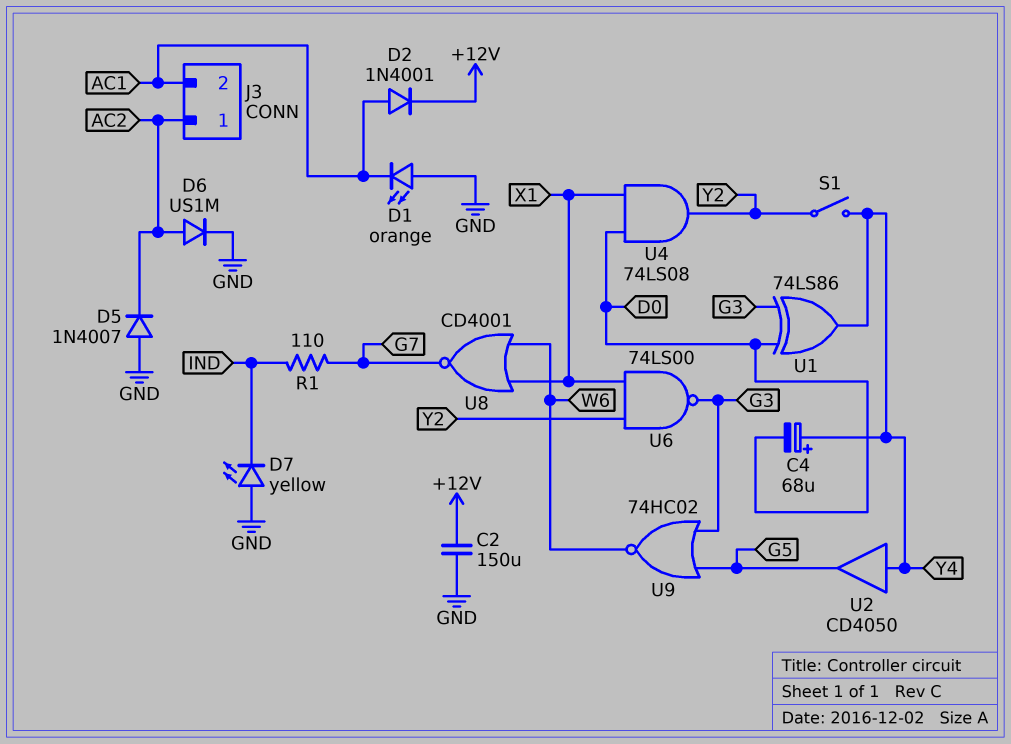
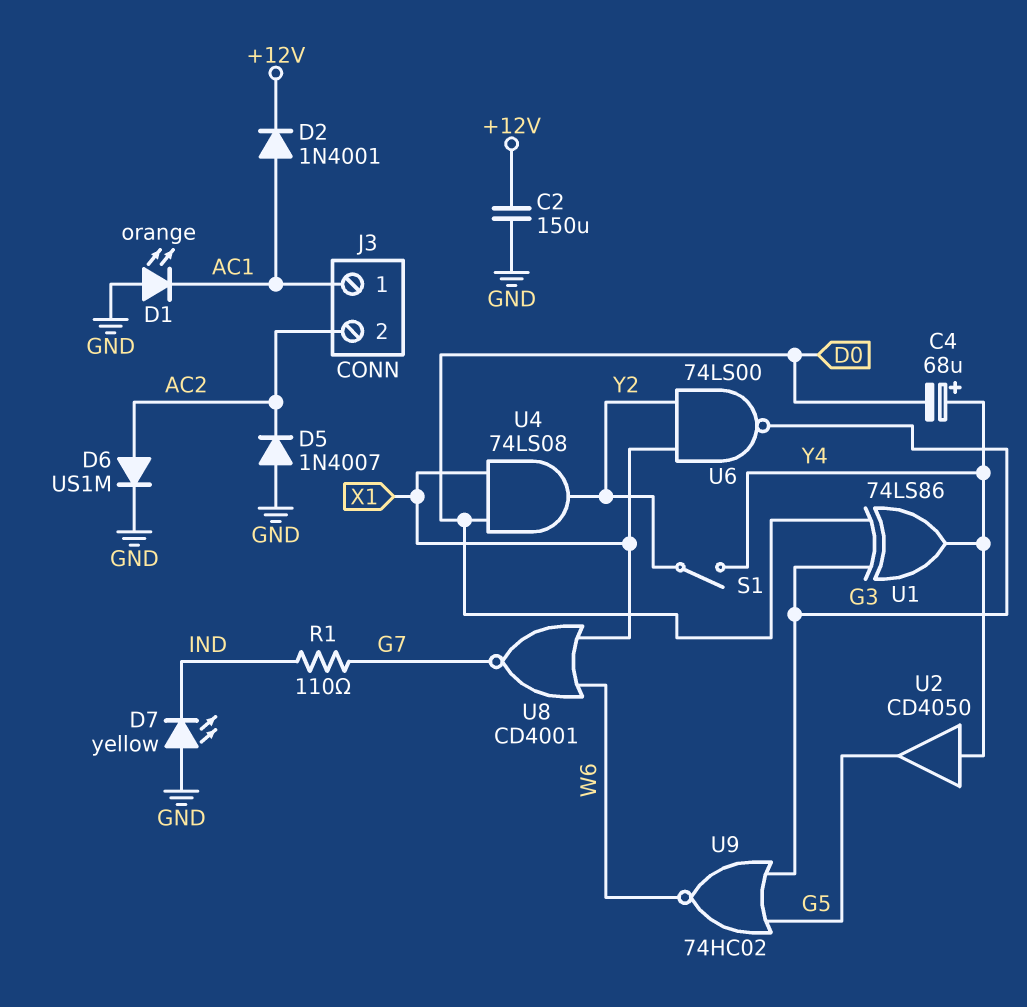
J3 pin 1: AC2 -> AC1
J3 pin 2: AC1 -> AC2

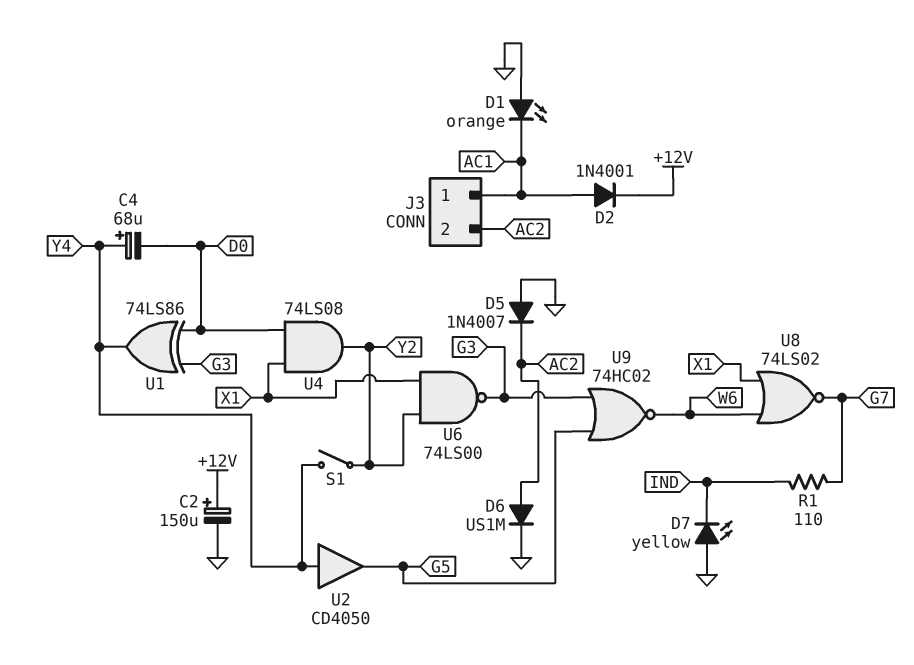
C2: 150uF (+12V, GND) -> 150uF (plus +12V, minus GND)
U8: NOR CD4001 (in W6, in X1, out G7) -> NOR 74LS02 (in W6, in X1, out G7)

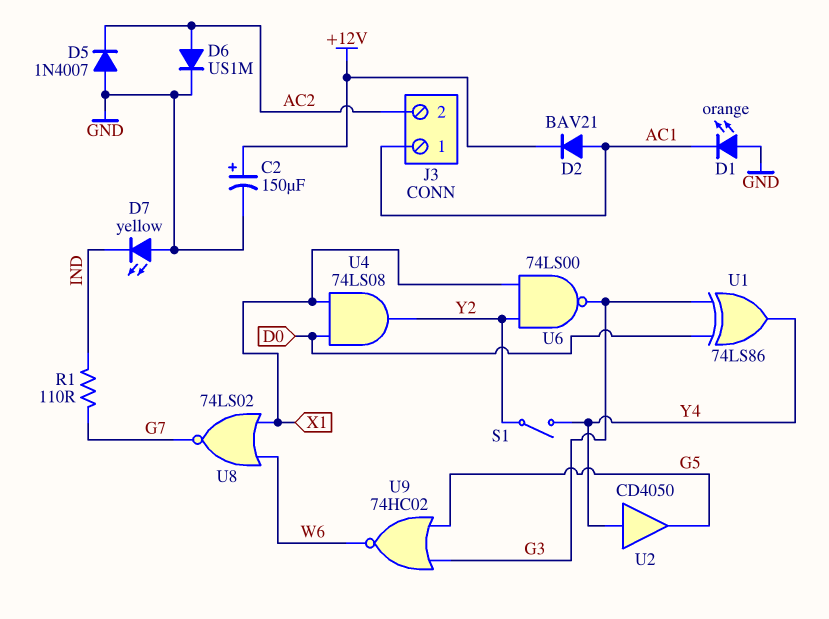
C4: 68uF (plus Y4, minus D0) -> none
D2: diode 1N4001 (A AC1, K +12V) -> diode BAV21 (A AC1, K +12V)

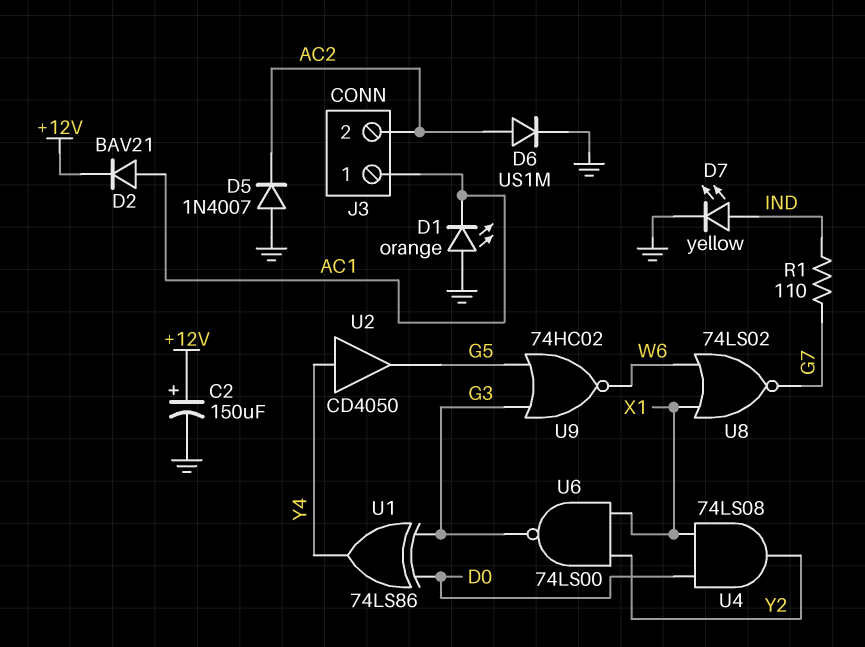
D7: LED yellow (A GND, K IND) -> LED yellow (A IND, K GND)
S1: switch (Y2, Y4) -> none

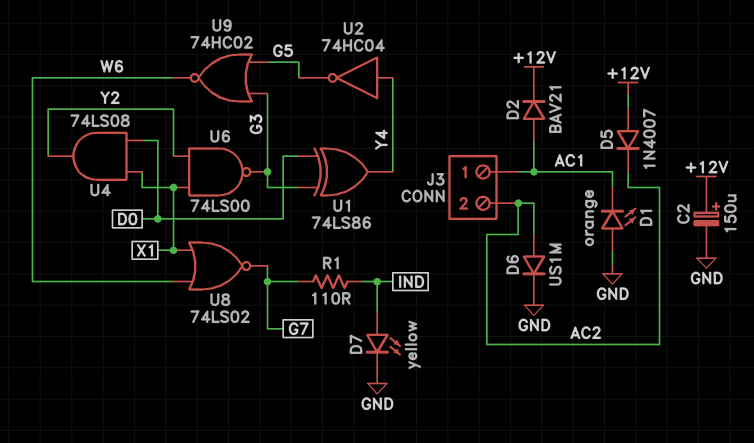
D5: diode 1N4007 (A GND, K AC2) -> diode 1N4007 (A +12V, K AC2)
U2: buffer CD4050 (in Y4, out G5) -> NOT 74HC04 (in Y4, out G5)

